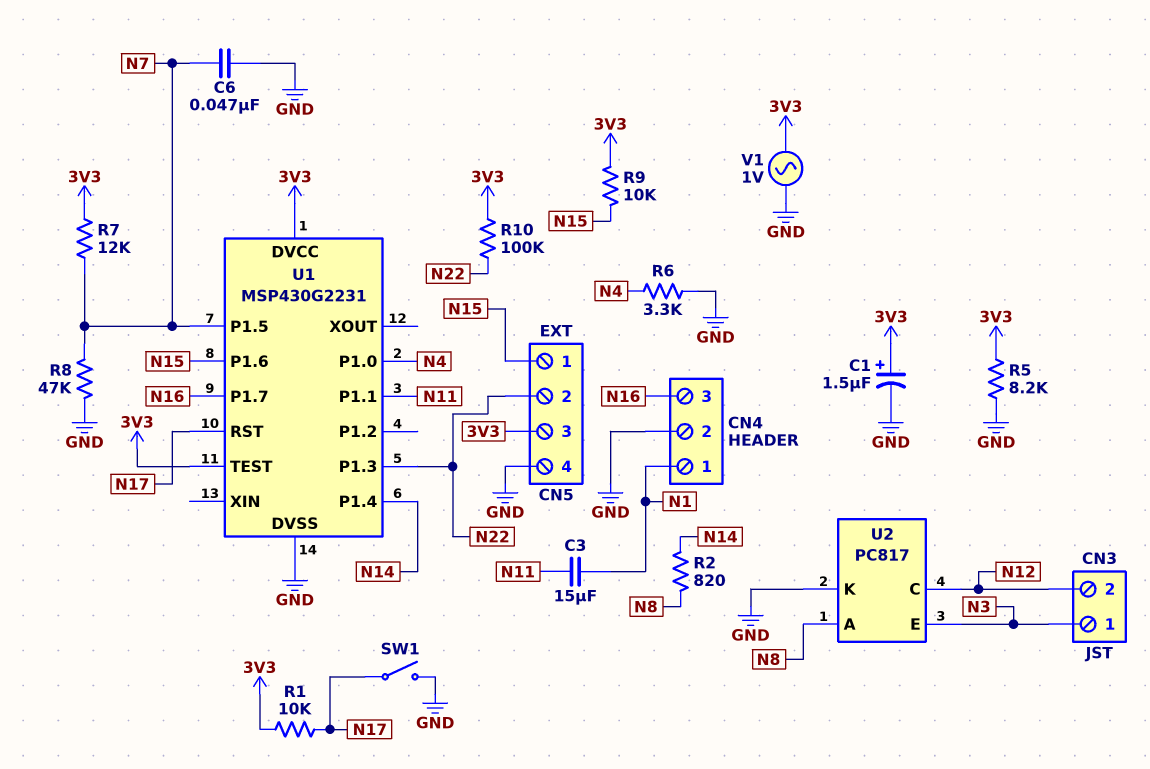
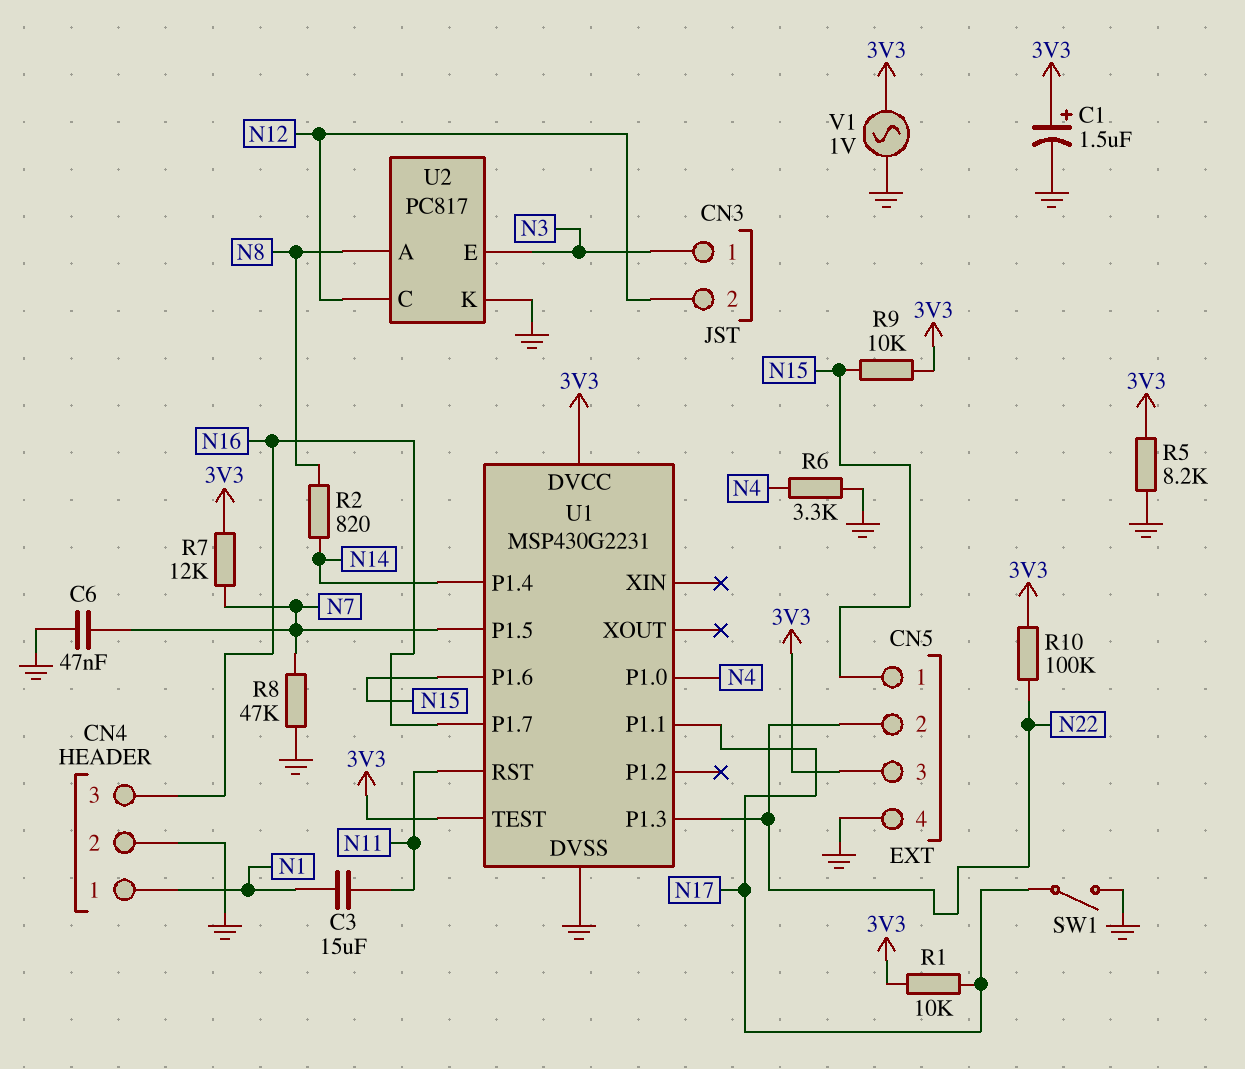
U1 pin P1.1: N11 -> N17
U1 pin RST: N17 -> N11

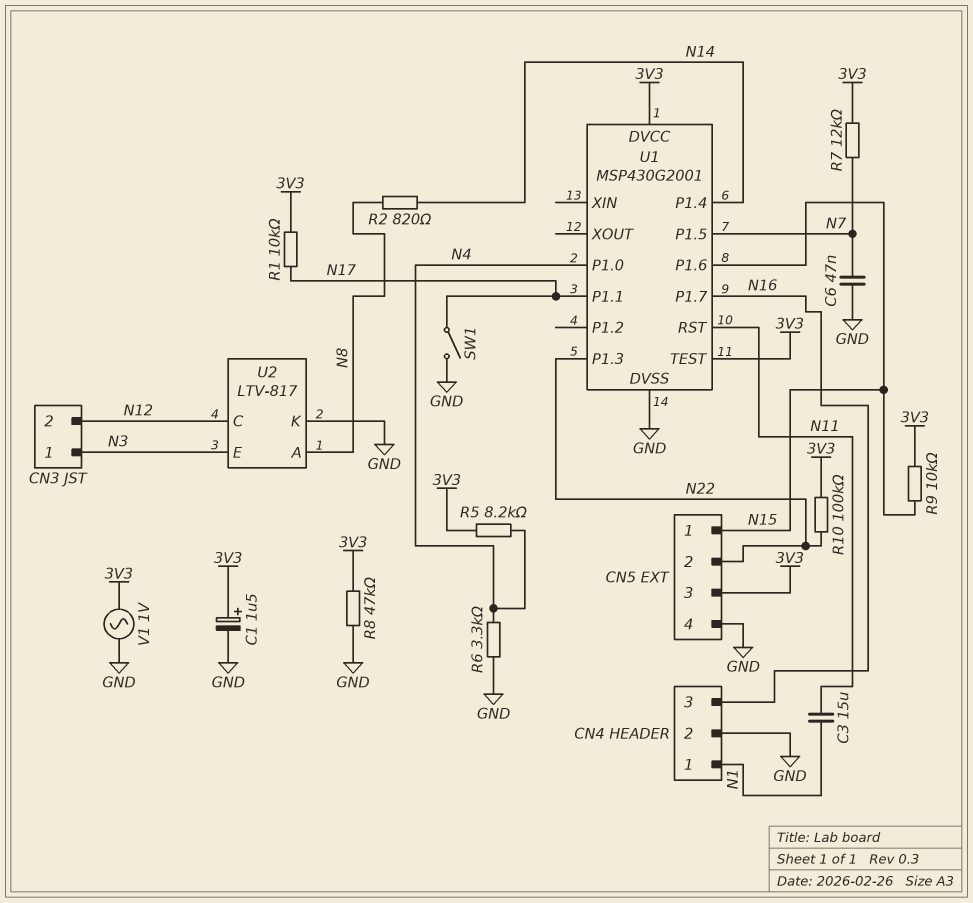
R5: 8.2k (3V3, GND) -> 8.2k (3V3, N4)
R8: 47k (GND, N7) -> 47k (3V3, GND)
U1: MSP430G2231 -> MSP430G2001
U2: PC817 -> LTV-817

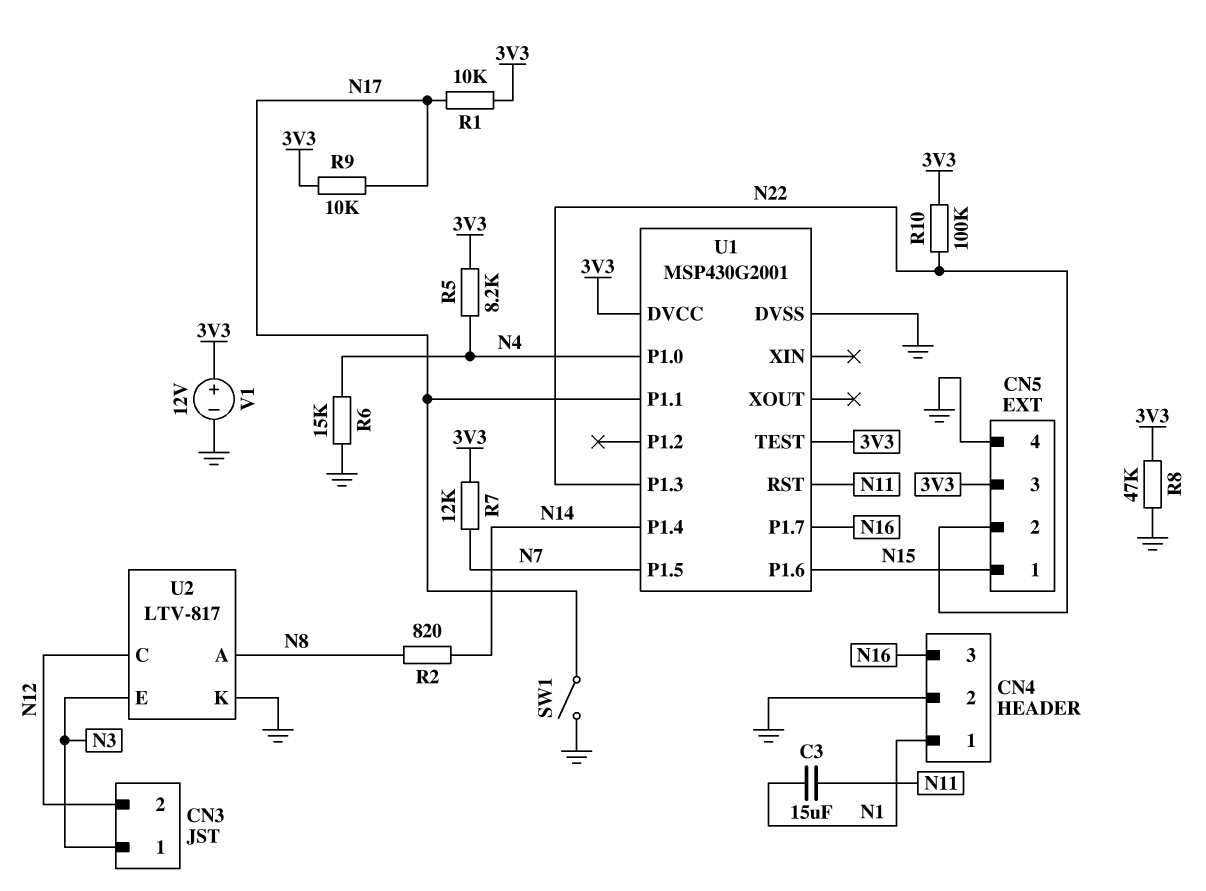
C1: 1.5uF (plus 3V3, minus GND) -> none
C6: 47nF (GND, N7) -> none
R6: 3.3k (GND, N4) -> 15k (GND, N4)
R9: 10k (3V3, N15) -> 10k (3V3, N17)
V1: AC 1V (3V3, GND) -> 12V (plus 3V3, minus GND)

